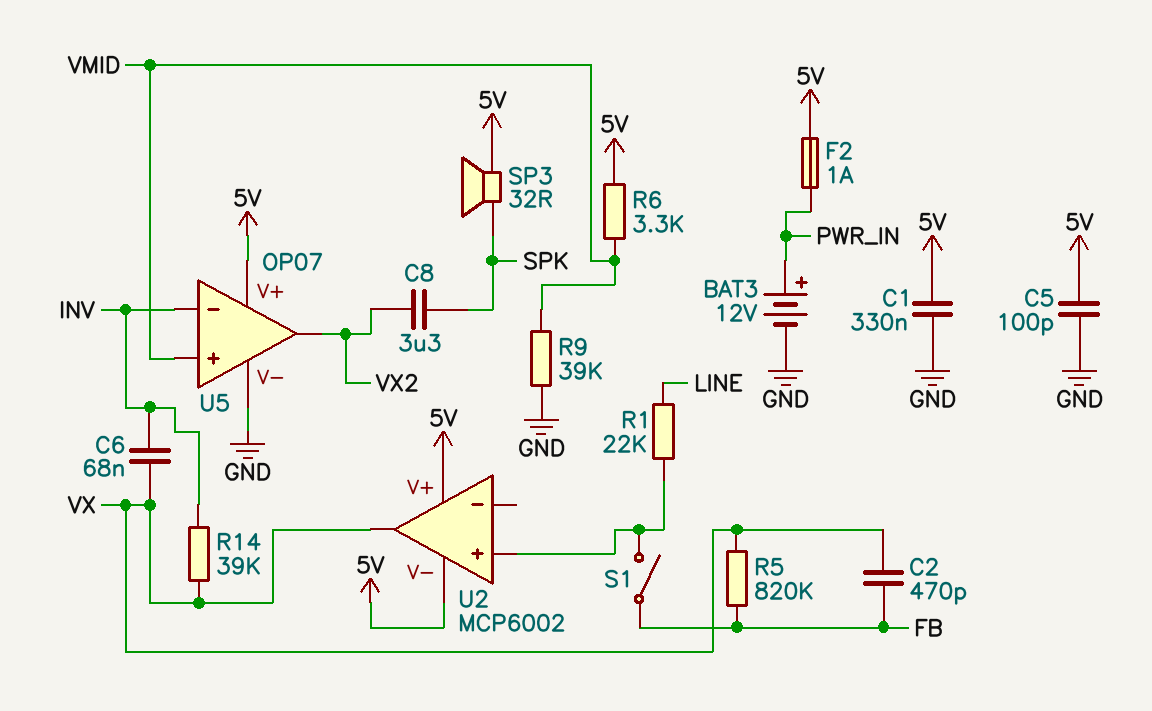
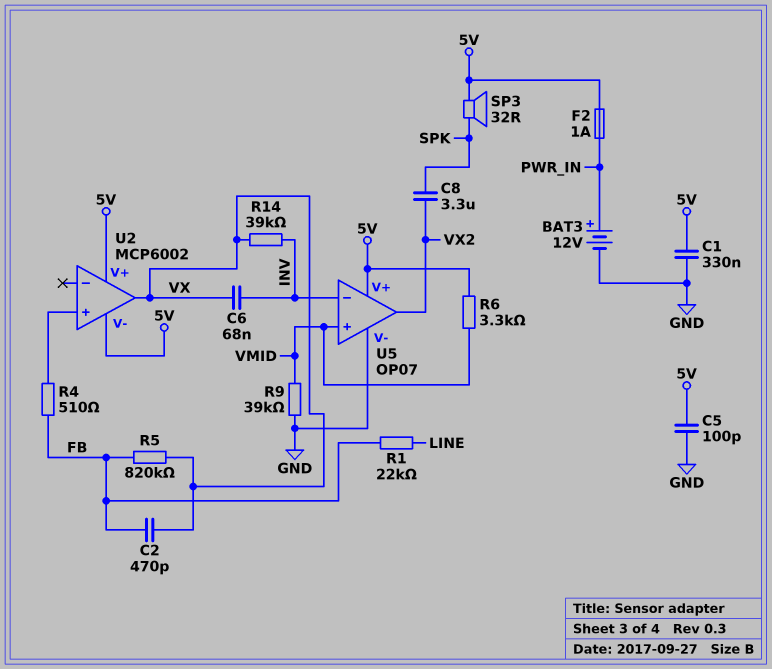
R1: 22k (LINE, U2/in+) -> 22k (FB, LINE)
R4: none -> 510 (FB, U2/in+)
S1: switch (FB, U2/in+) -> none

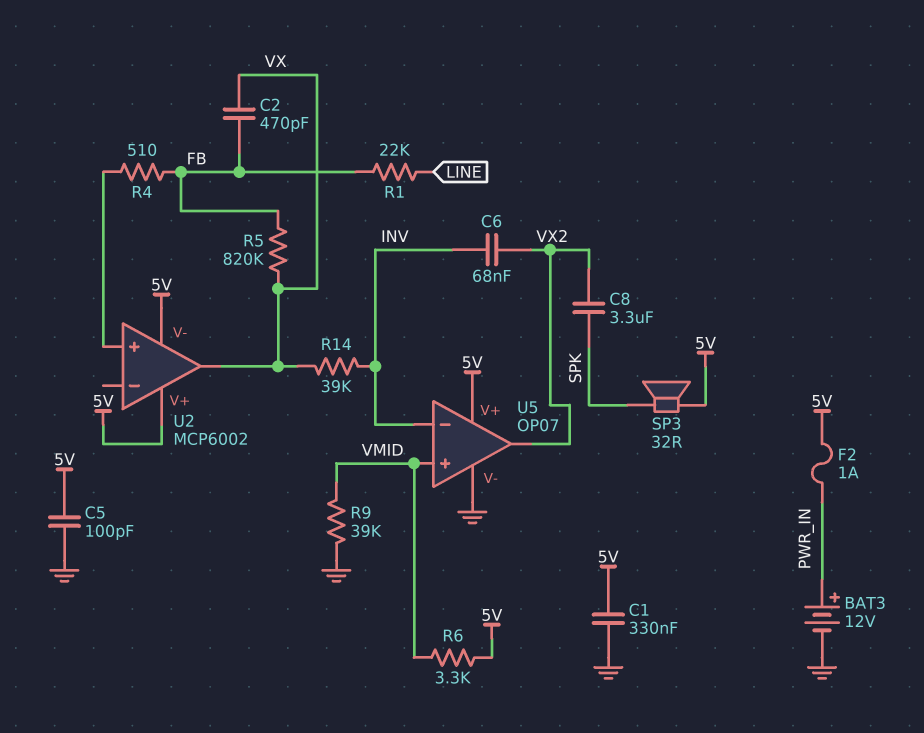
C6: 68nF (INV, VX) -> 68nF (INV, VX2)

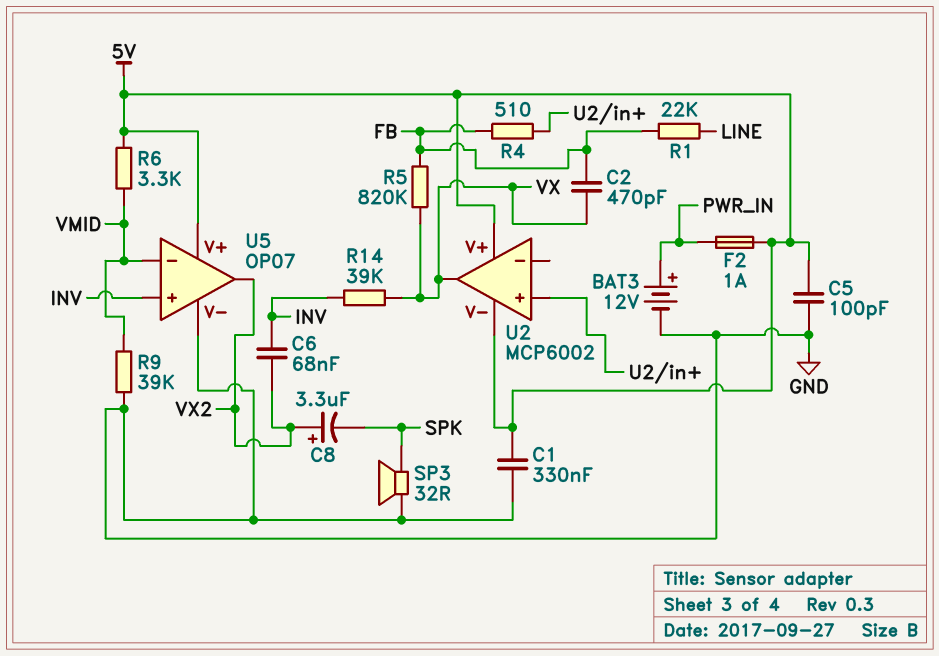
C8: 3.3uF (SPK, VX2) -> 3.3uF (plus VX2, minus SPK)
SP3: speaker 32R (5V, SPK) -> speaker 32R (GND, SPK)
U5 pin in+: VMID -> INV
U5 pin in-: INV -> VMID

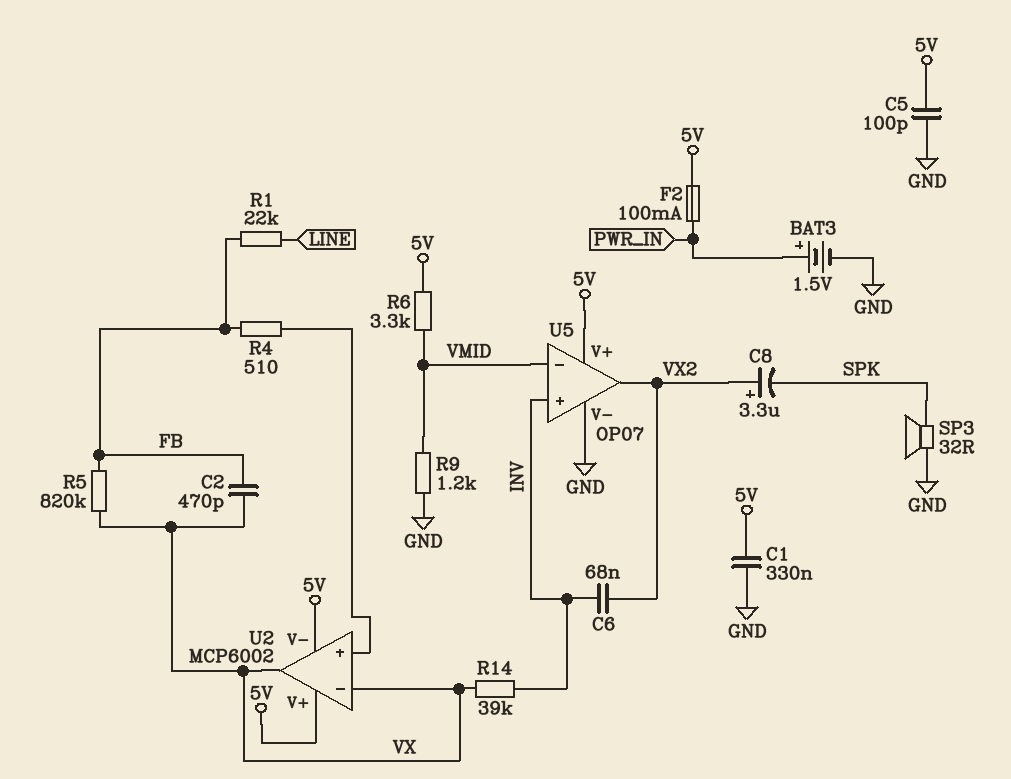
BAT3: 12V (plus PWR_IN, minus GND) -> 1.5V (plus PWR_IN, minus GND)
F2: 1A (5V, PWR_IN) -> 100mA (5V, PWR_IN)
R9: 39k (GND, VMID) -> 1.2k (GND, VMID)
U2 pin in-: none -> VX

